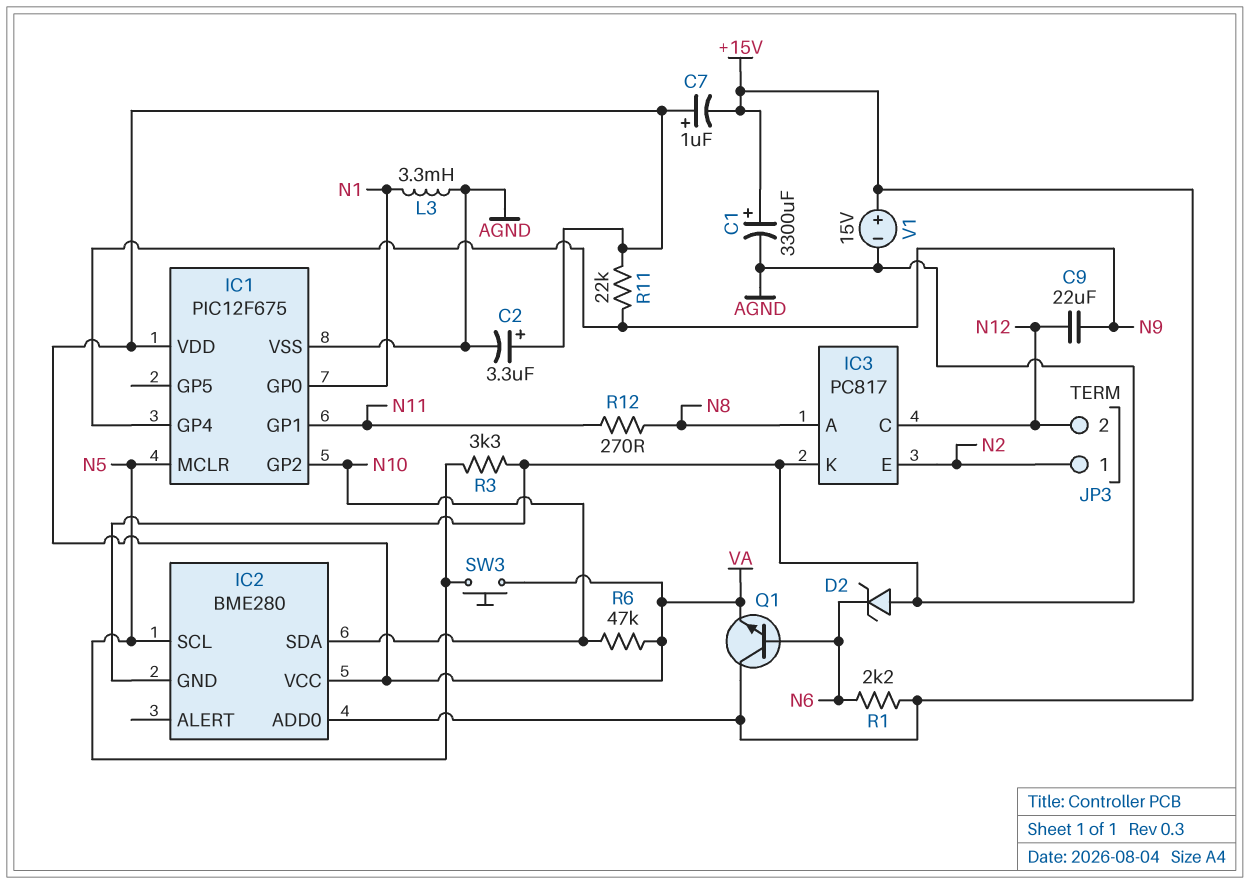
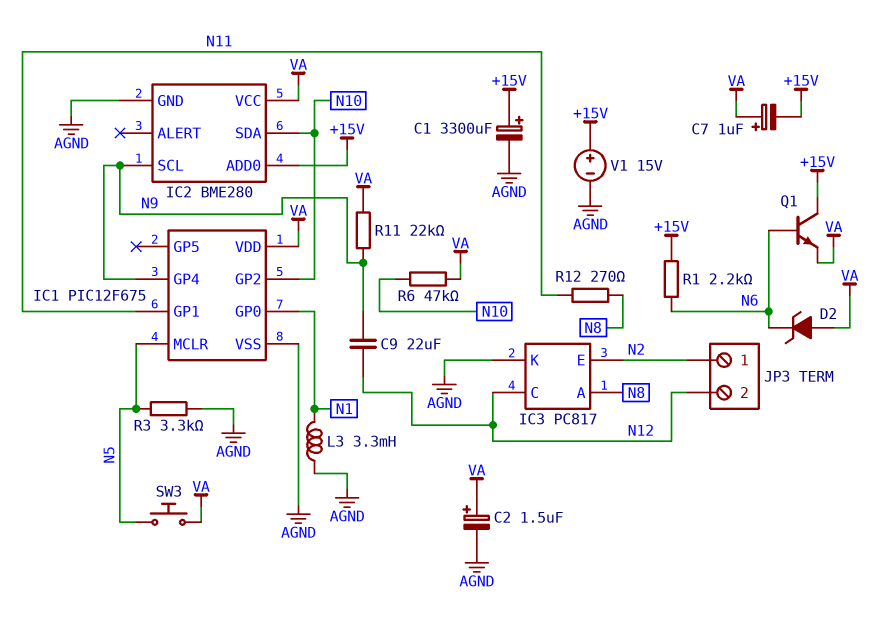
C2: 3.3uF (plus VA, minus AGND) -> 1.5uF (plus VA, minus AGND)
D2: zener (A AGND, K N6) -> zener (A VA, K N6)
IC2 pin SCL: N5 -> N9

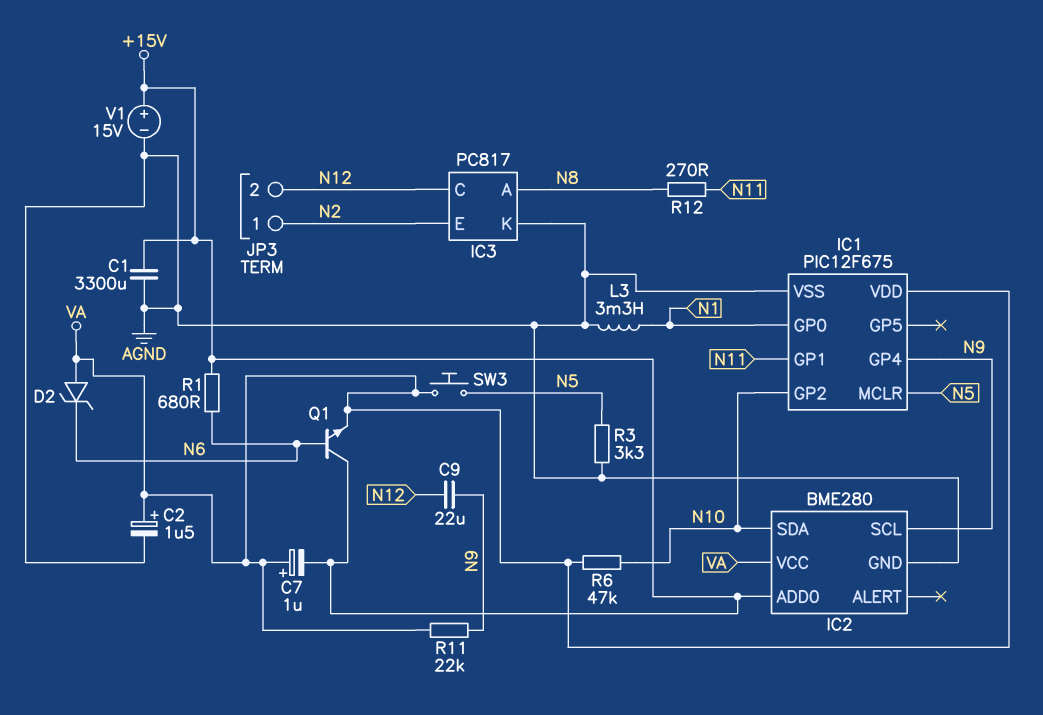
C1: 3300uF (plus +15V, minus AGND) -> 3300uF (+15V, AGND)
R1: 2.2k (+15V, N6) -> 680 (+15V, N6)

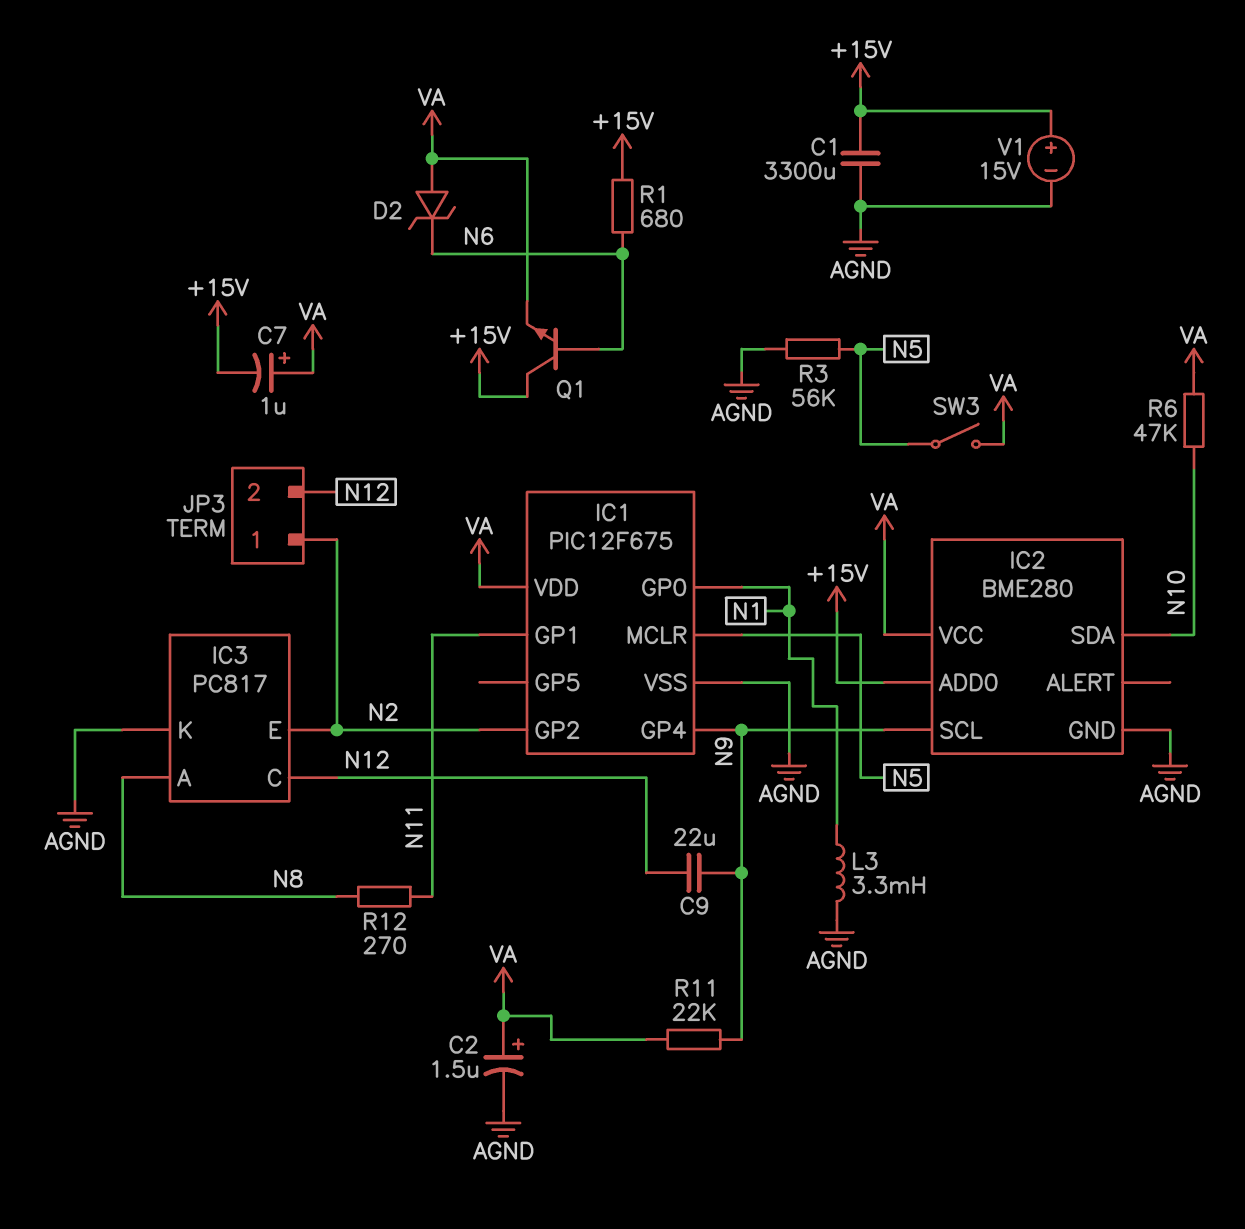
IC1 pin GP2: N10 -> N2
R3: 3.3k (AGND, N5) -> 56k (AGND, N5)
SW3: button (N5, VA) -> switch (N5, VA)

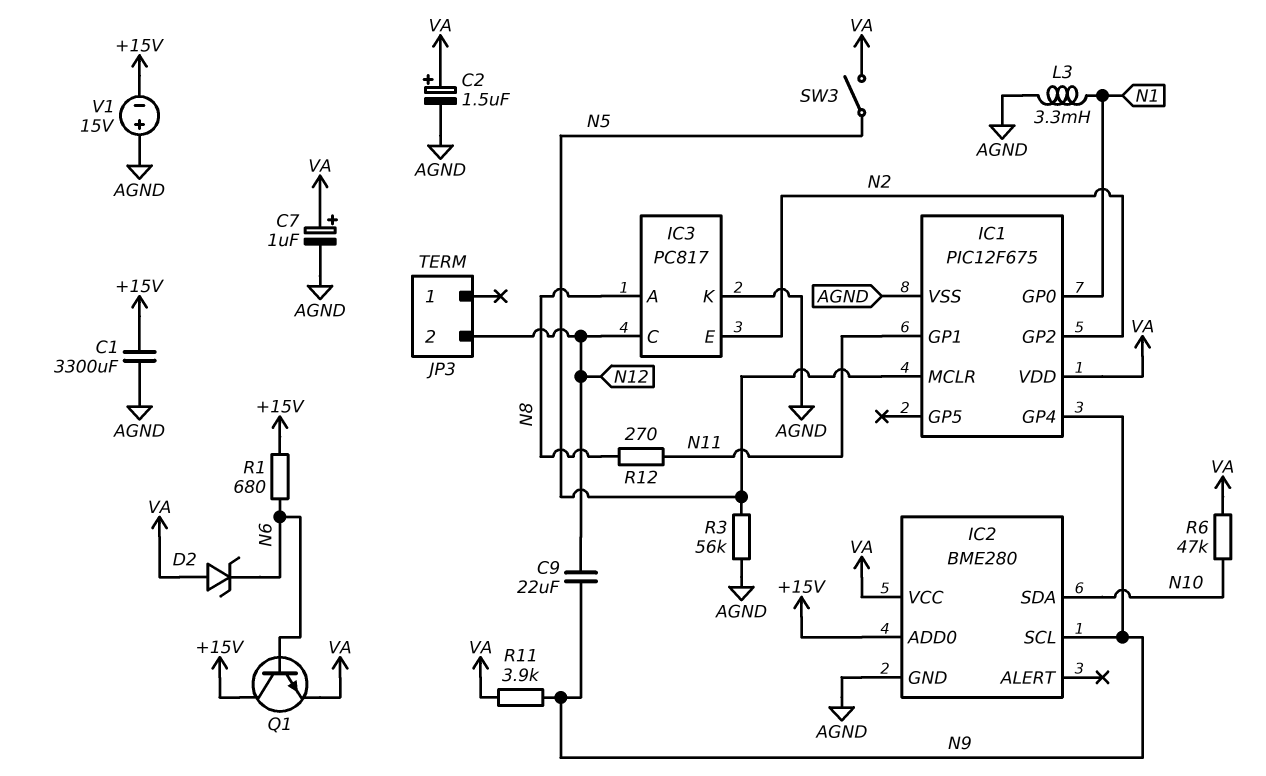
C7: 1uF (plus VA, minus +15V) -> 1uF (plus VA, minus AGND)
JP3 pin 1: N2 -> none
R11: 22k (N9, VA) -> 3.9k (N9, VA)
V1: 15V (plus +15V, minus AGND) -> 15V (plus AGND, minus +15V)

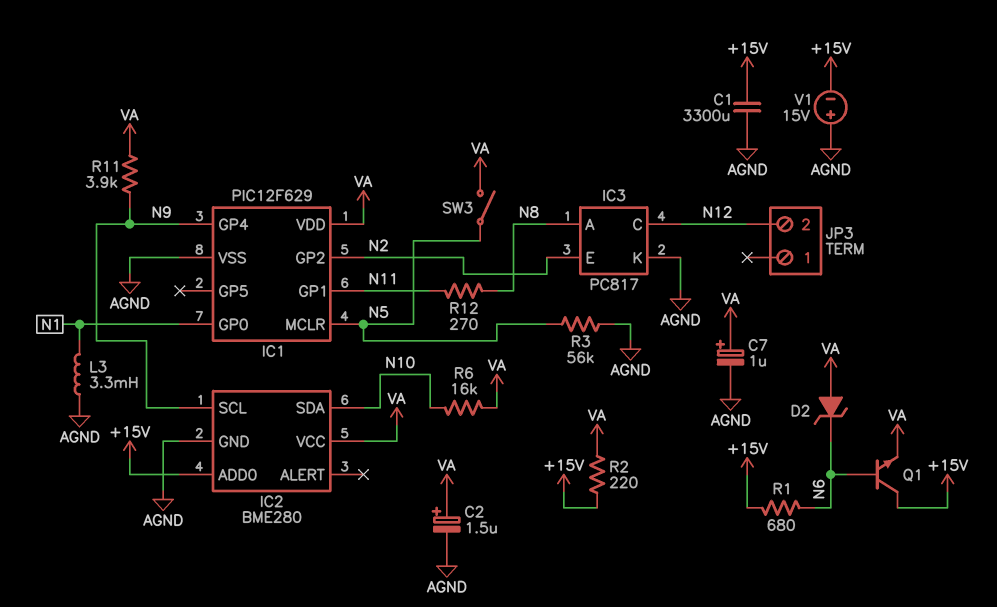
C9: 22uF (N9, N12) -> none
IC1: PIC12F675 -> PIC12F629
R2: none -> 220 (+15V, VA)
R6: 47k (N10, VA) -> 16k (N10, VA)

